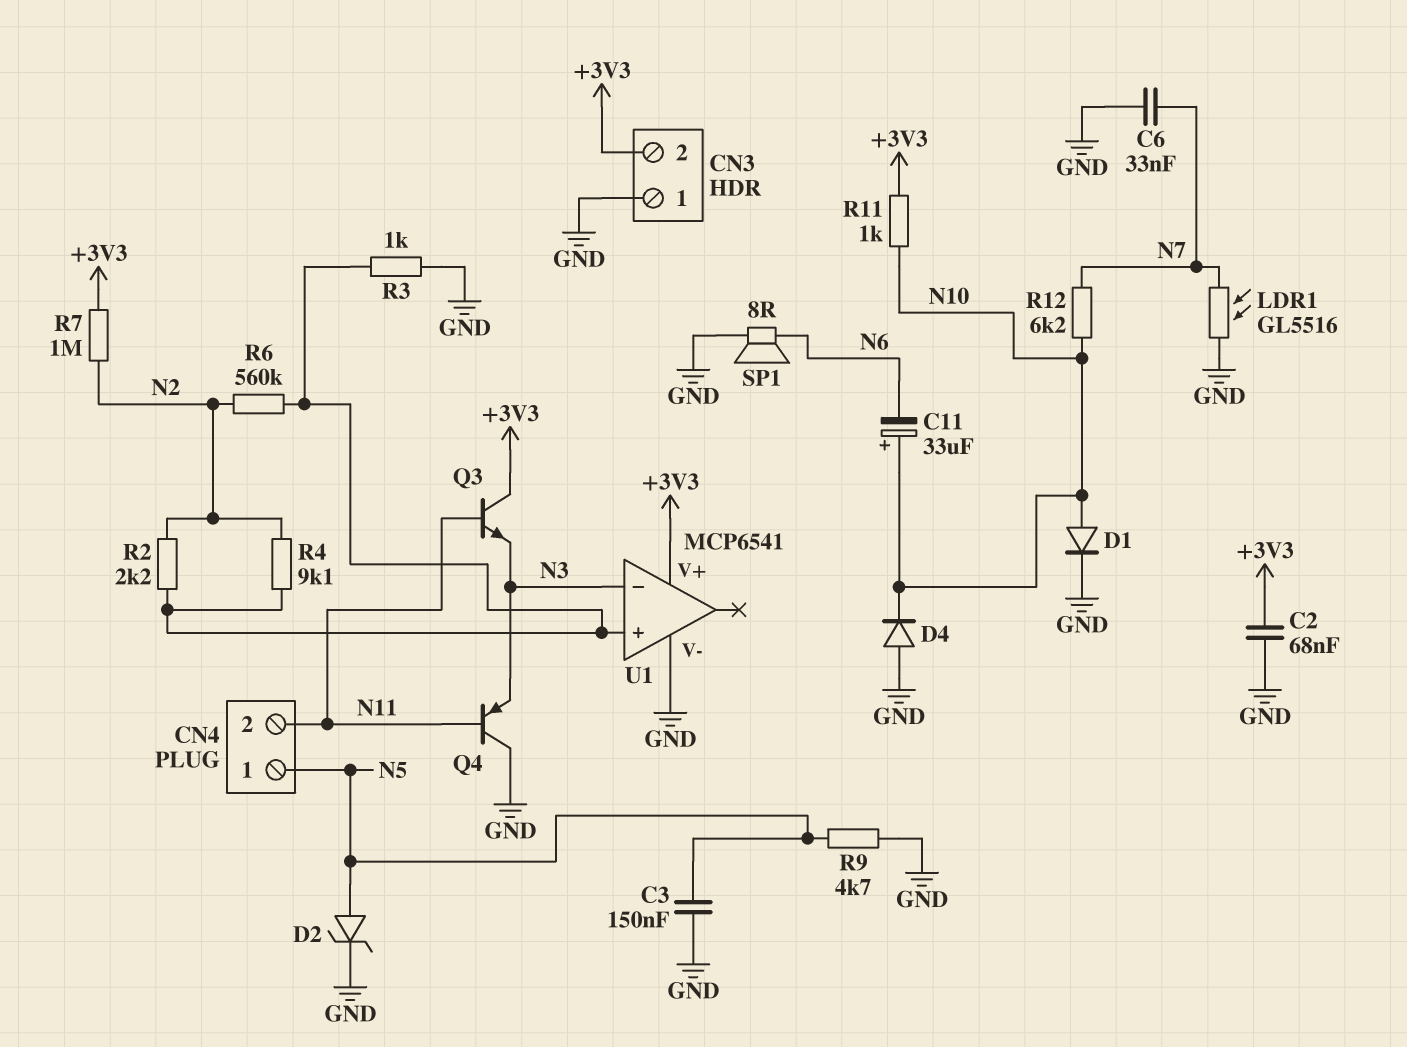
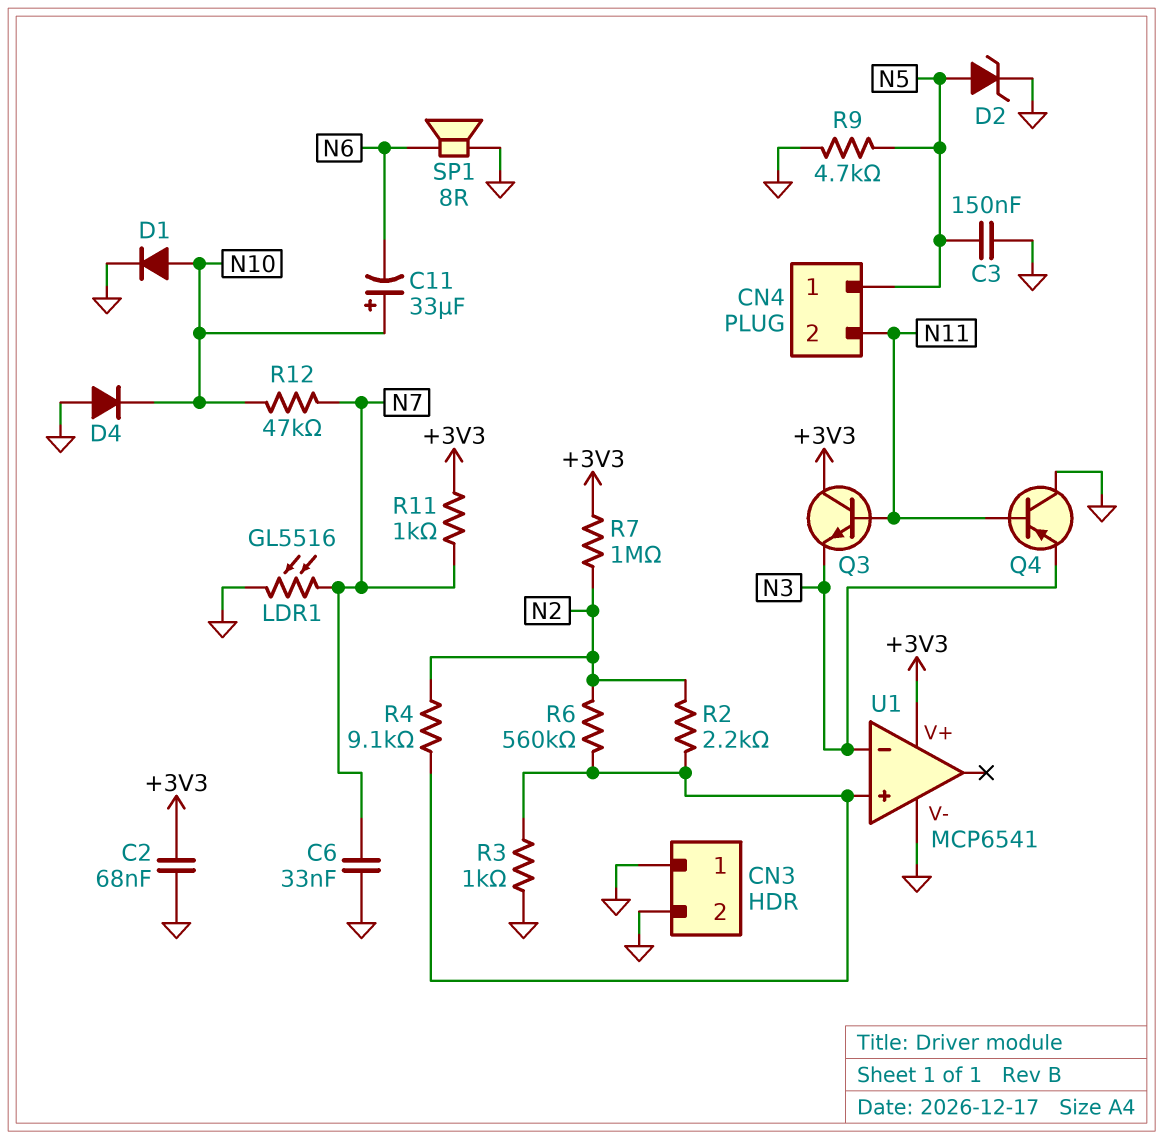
CN3 pin 2: +3V3 -> GND
R11: 1k (+3V3, N10) -> 1k (+3V3, N7)
R12: 6.2k (N7, N10) -> 47k (N7, N10)

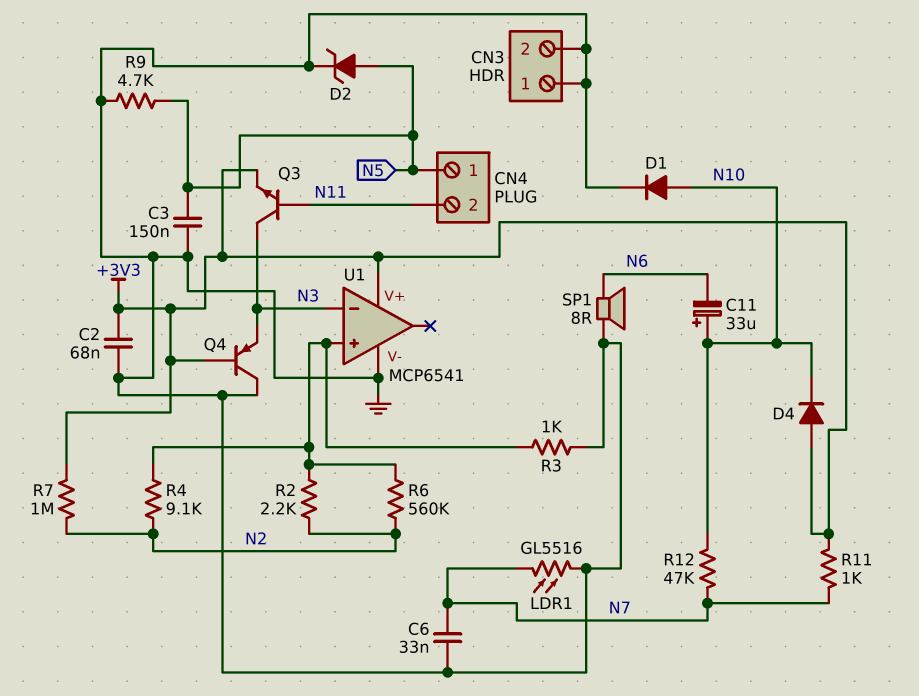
D4: diode (A GND, K N10) -> diode (A +3V3, K N10)
Q3: NPN (B N11, C +3V3, E N3) -> NPN (B N11, C N3, E +3V3)
Q4: PNP (B N11, C GND, E N3) -> PNP (B +3V3, C GND, E N3)

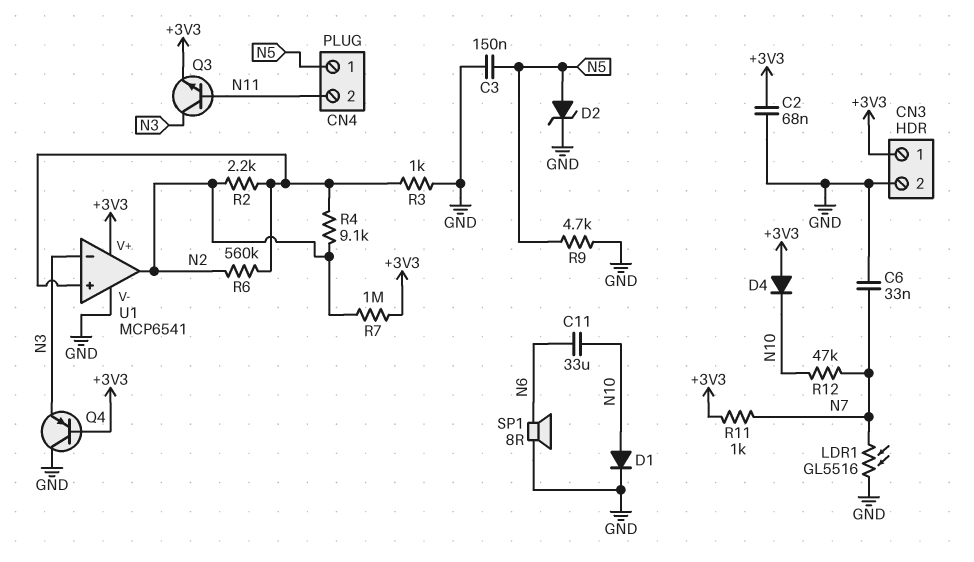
C11: 33uF (plus N10, minus N6) -> 33uF (N6, N10)
CN3 pin 1: GND -> +3V3
U1 pin out: none -> N2

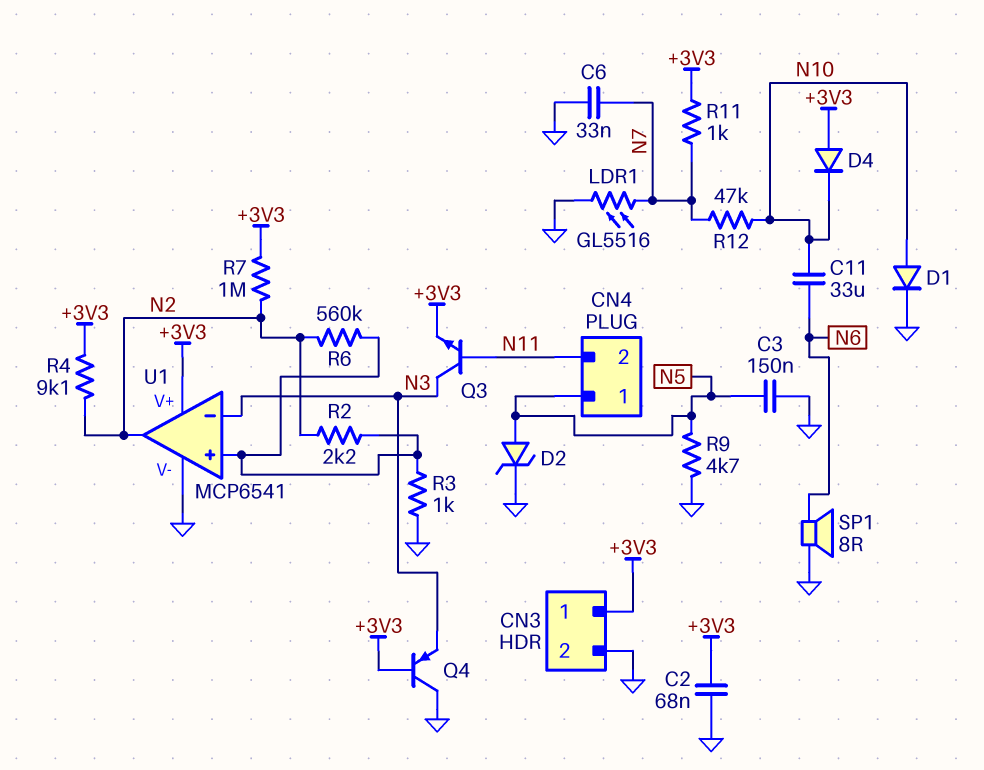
R4: 9.1k (N2, U1/in+) -> 9.1k (+3V3, N2)

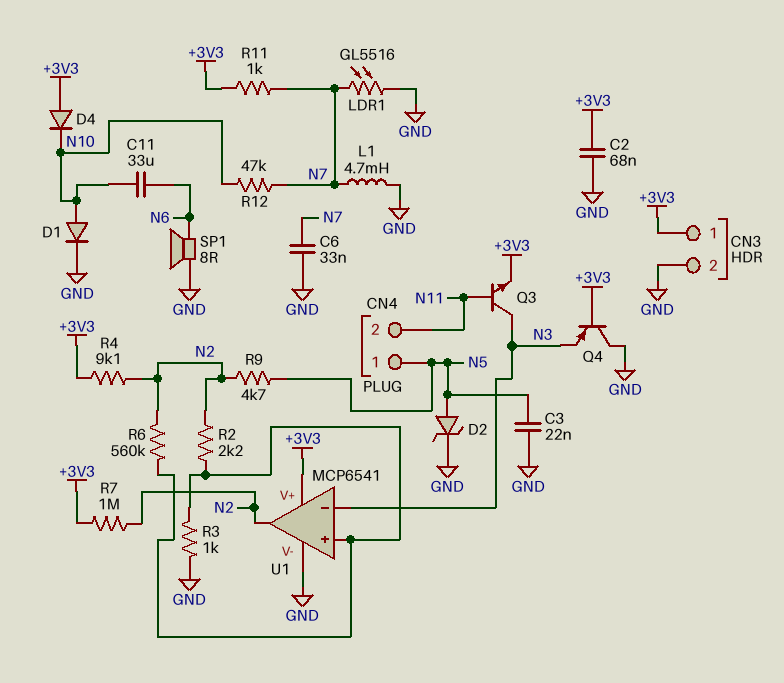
C3: 150nF (GND, N5) -> 22nF (GND, N5)
L1: none -> 4.7mH (GND, N7)
R9: 4.7k (GND, N5) -> 4.7k (N2, N5)

